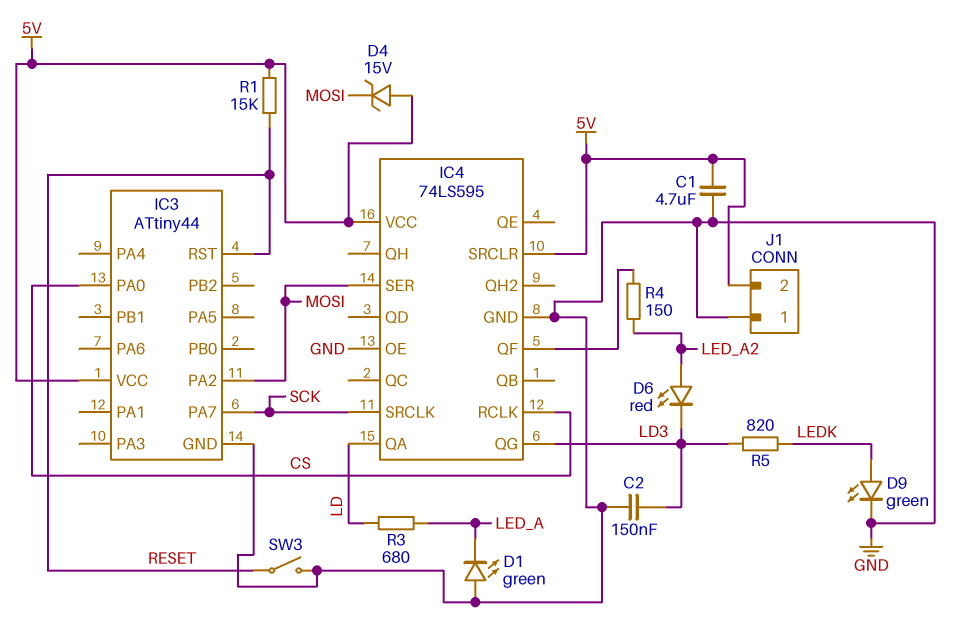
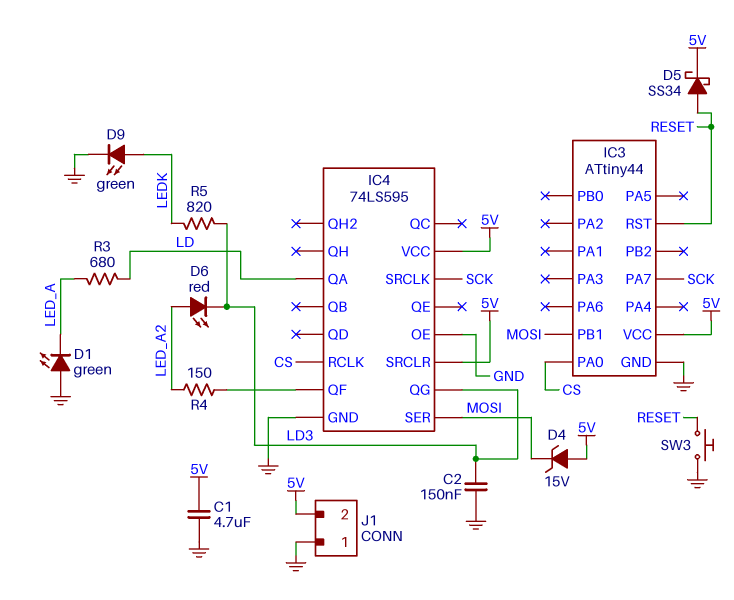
D5: none -> schottky SS34 (A RESET, K 5V)
IC3 pin PA2: MOSI -> none
IC3 pin PB1: none -> MOSI
R1: 15k (5V, RESET) -> none
SW3: switch (GND, RESET) -> button (GND, RESET)

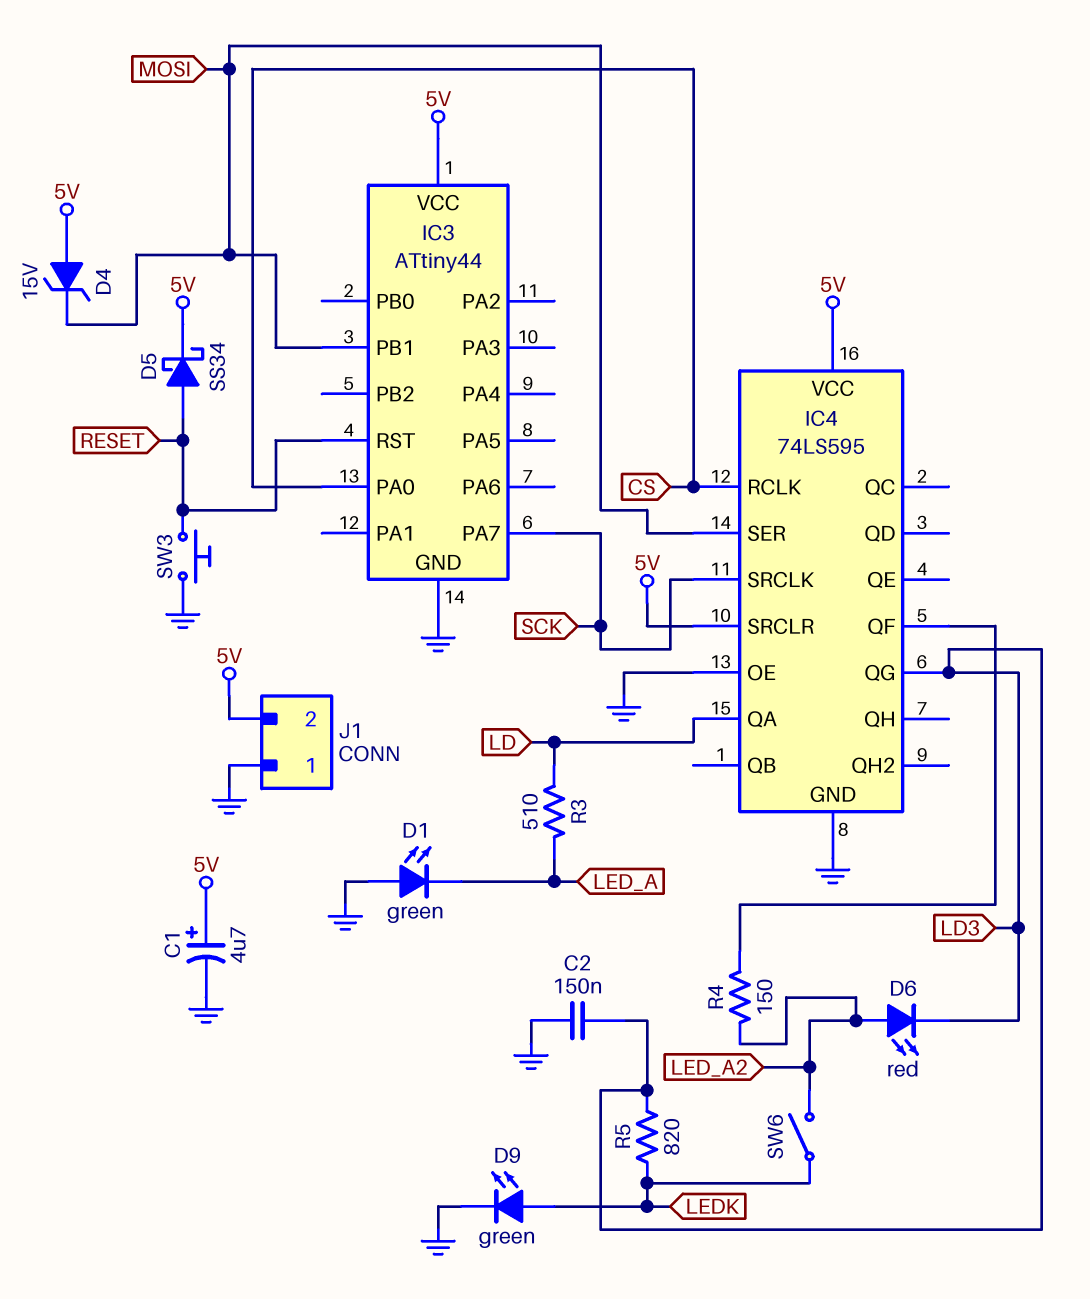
C1: 4.7uF (5V, GND) -> 4.7uF (plus 5V, minus GND)
R3: 680 (LD, LED_A) -> 510 (LD, LED_A)
SW6: none -> switch (LEDK, LED_A2)

